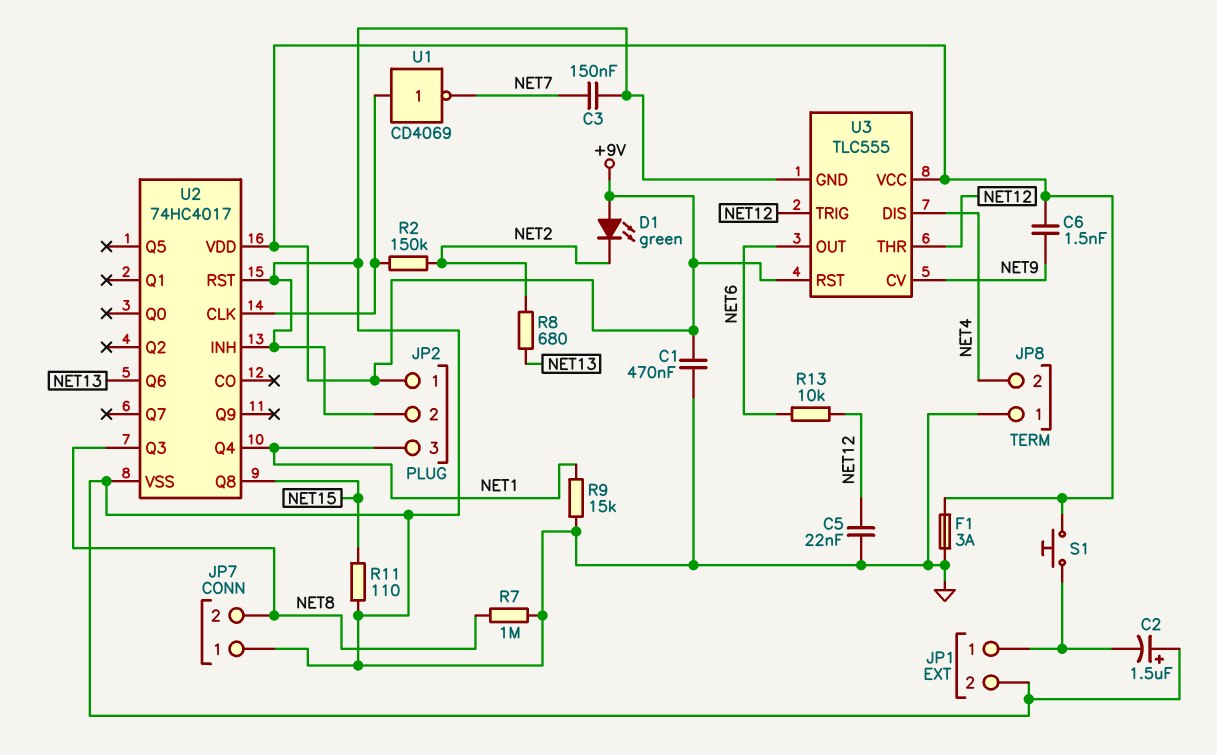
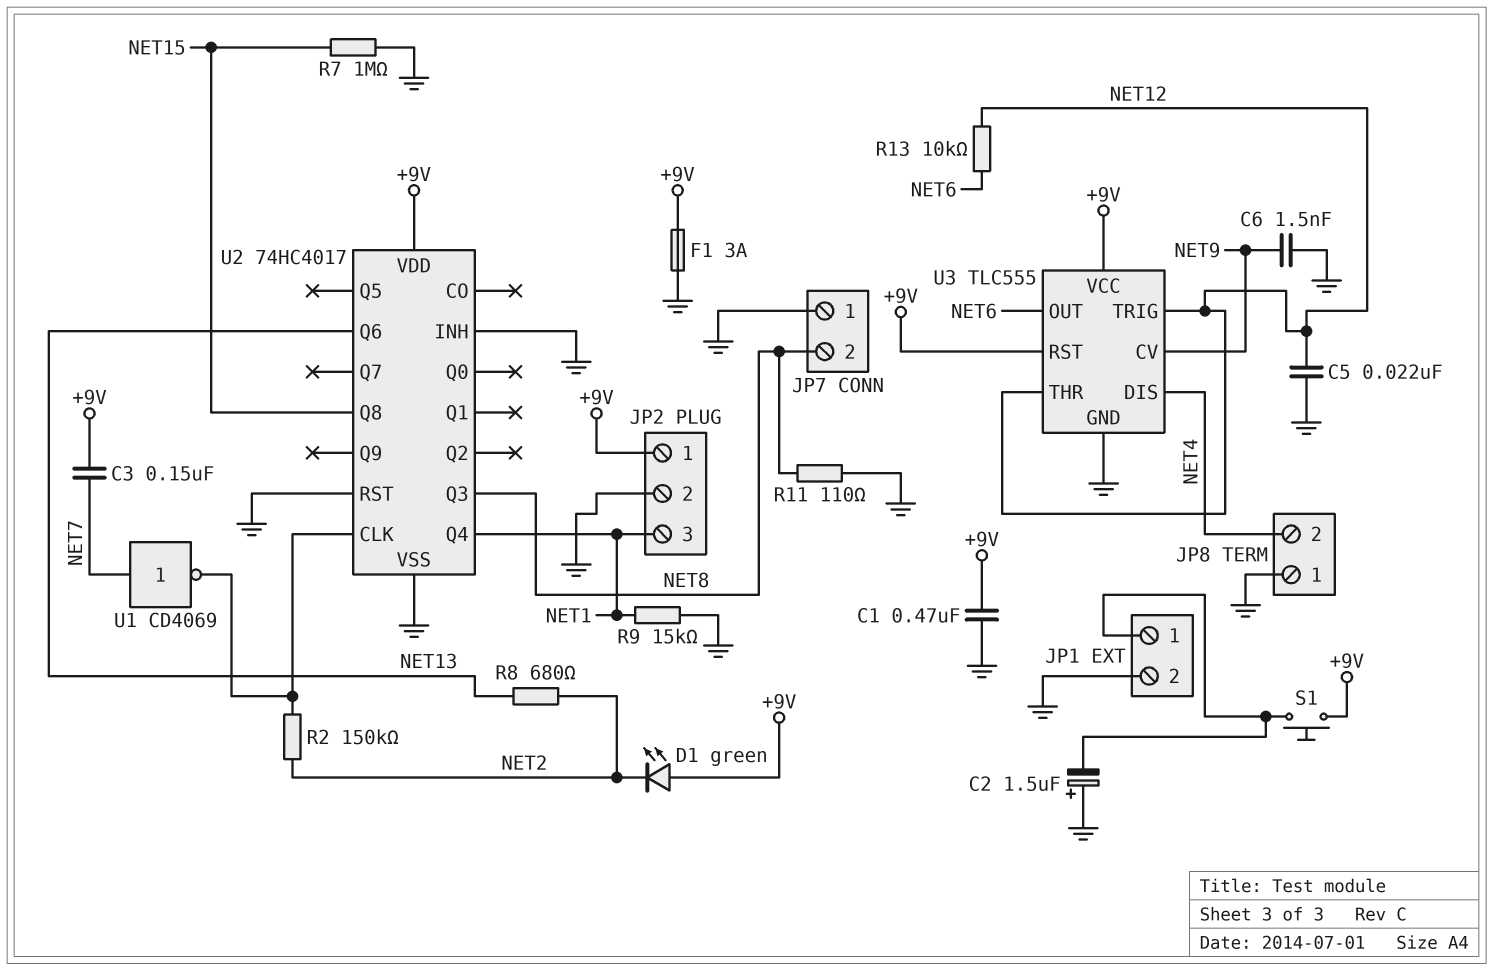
C3: 150nF (GND, NET7) -> 150nF (+9V, NET7)
C6: 1.5nF (+9V, NET9) -> 1.5nF (GND, NET9)
R7: 1M (GND, NET8) -> 1M (GND, NET15)
R11: 110 (GND, NET15) -> 110 (GND, NET8)
U1: NOT CD4069 (in U2/CLK, out NET7) -> NOT CD4069 (in NET7, out U2/CLK)

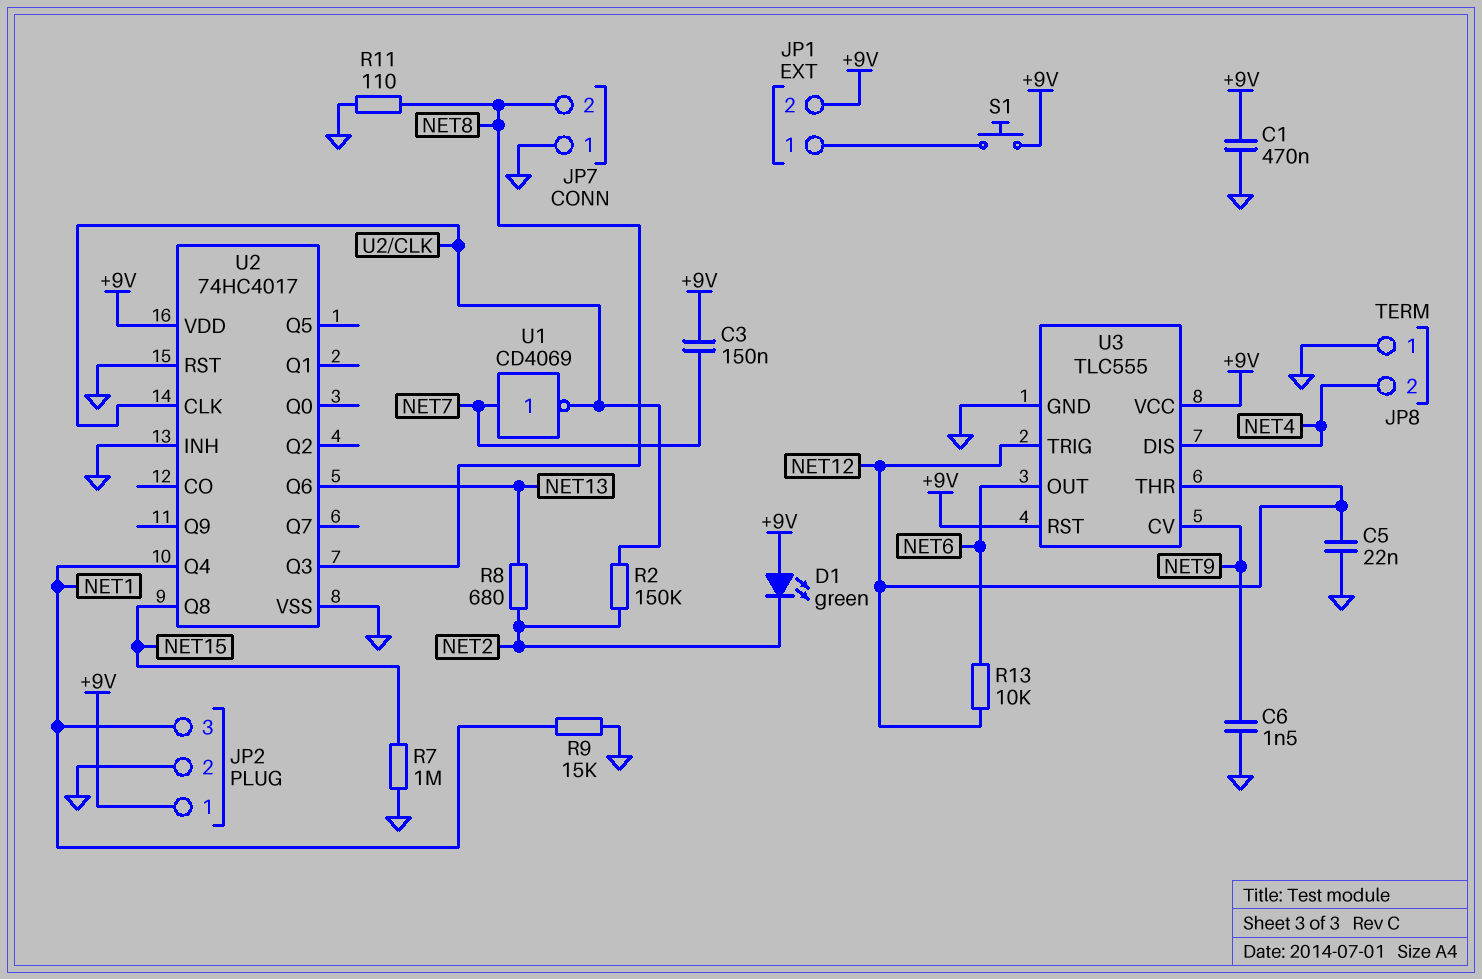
C2: 1.5uF (plus GND, minus JP1/1) -> none
F1: 3A (+9V, GND) -> none
JP1 pin 2: GND -> +9V

